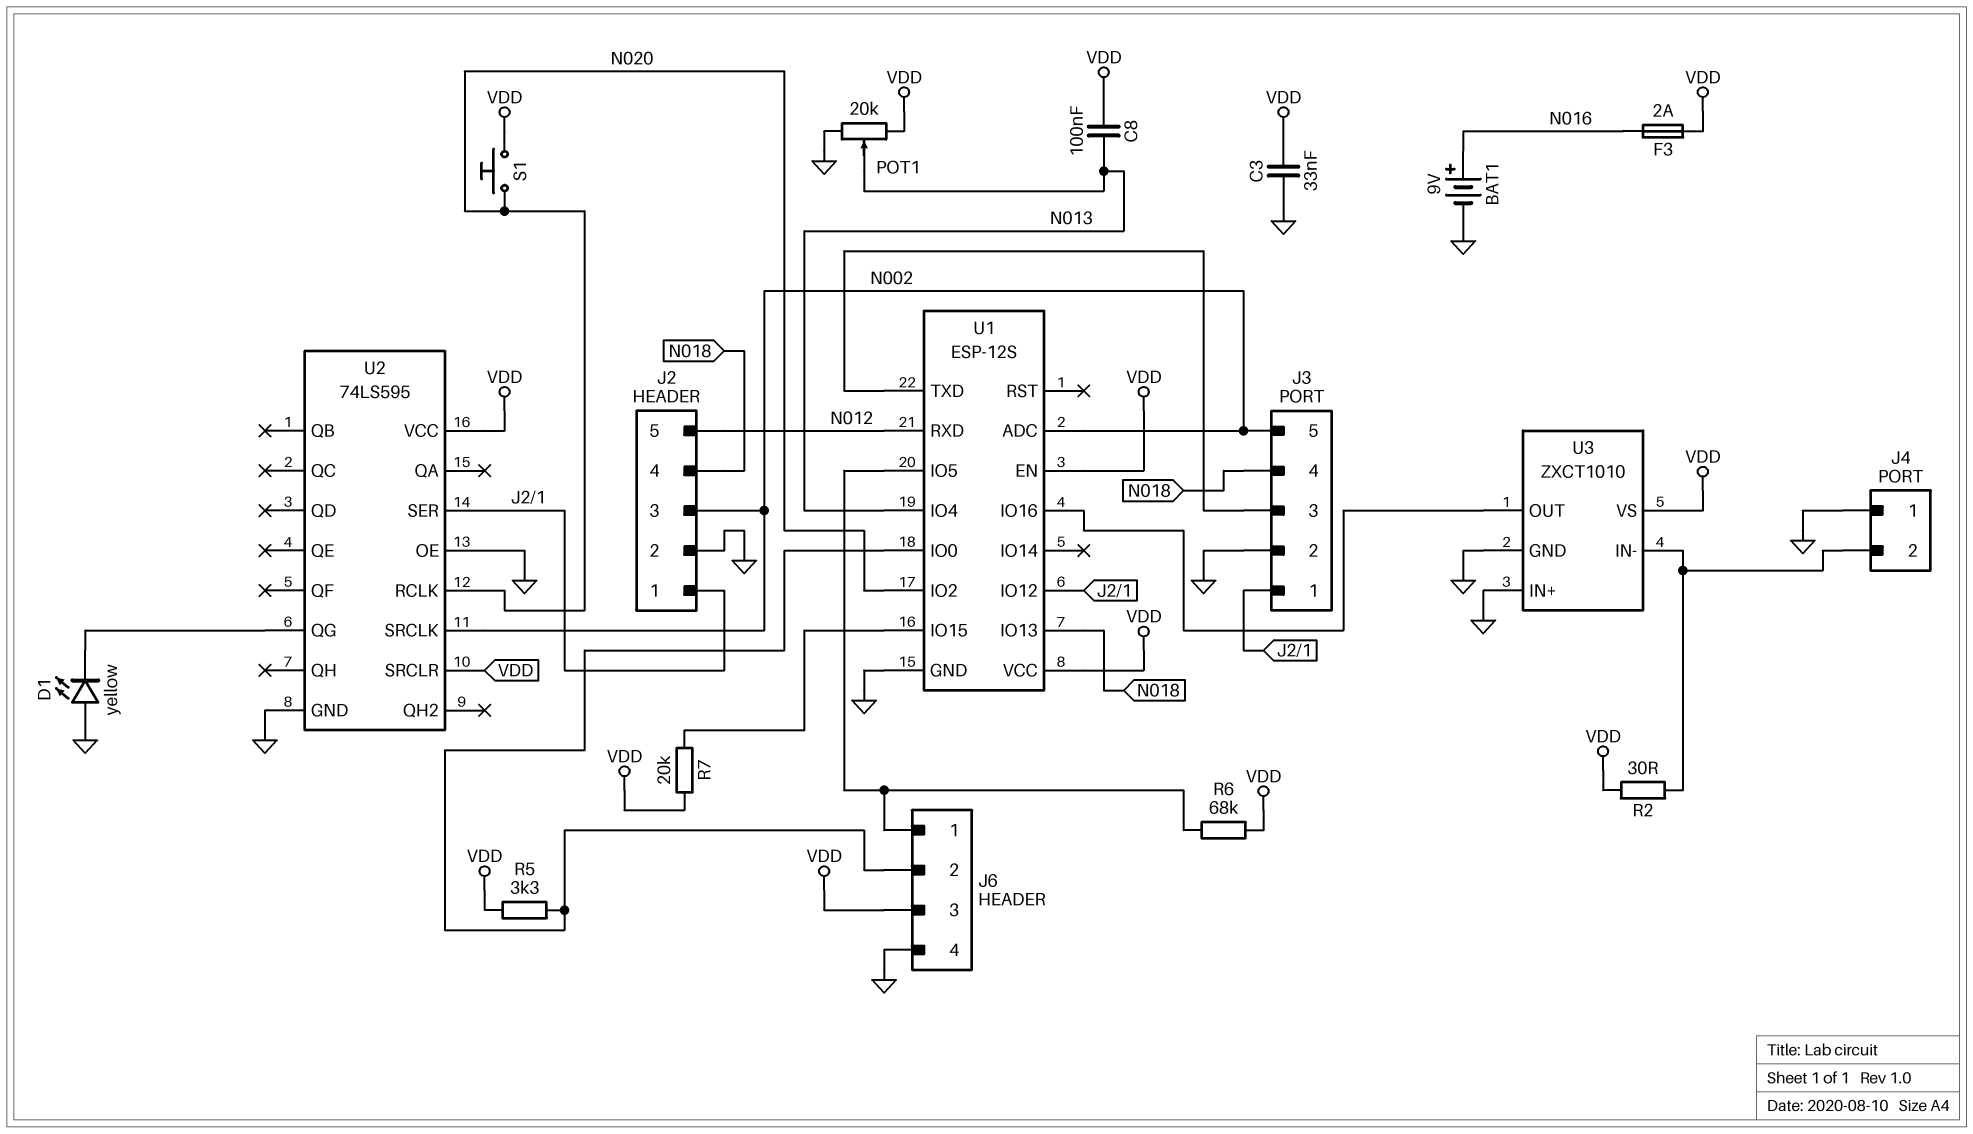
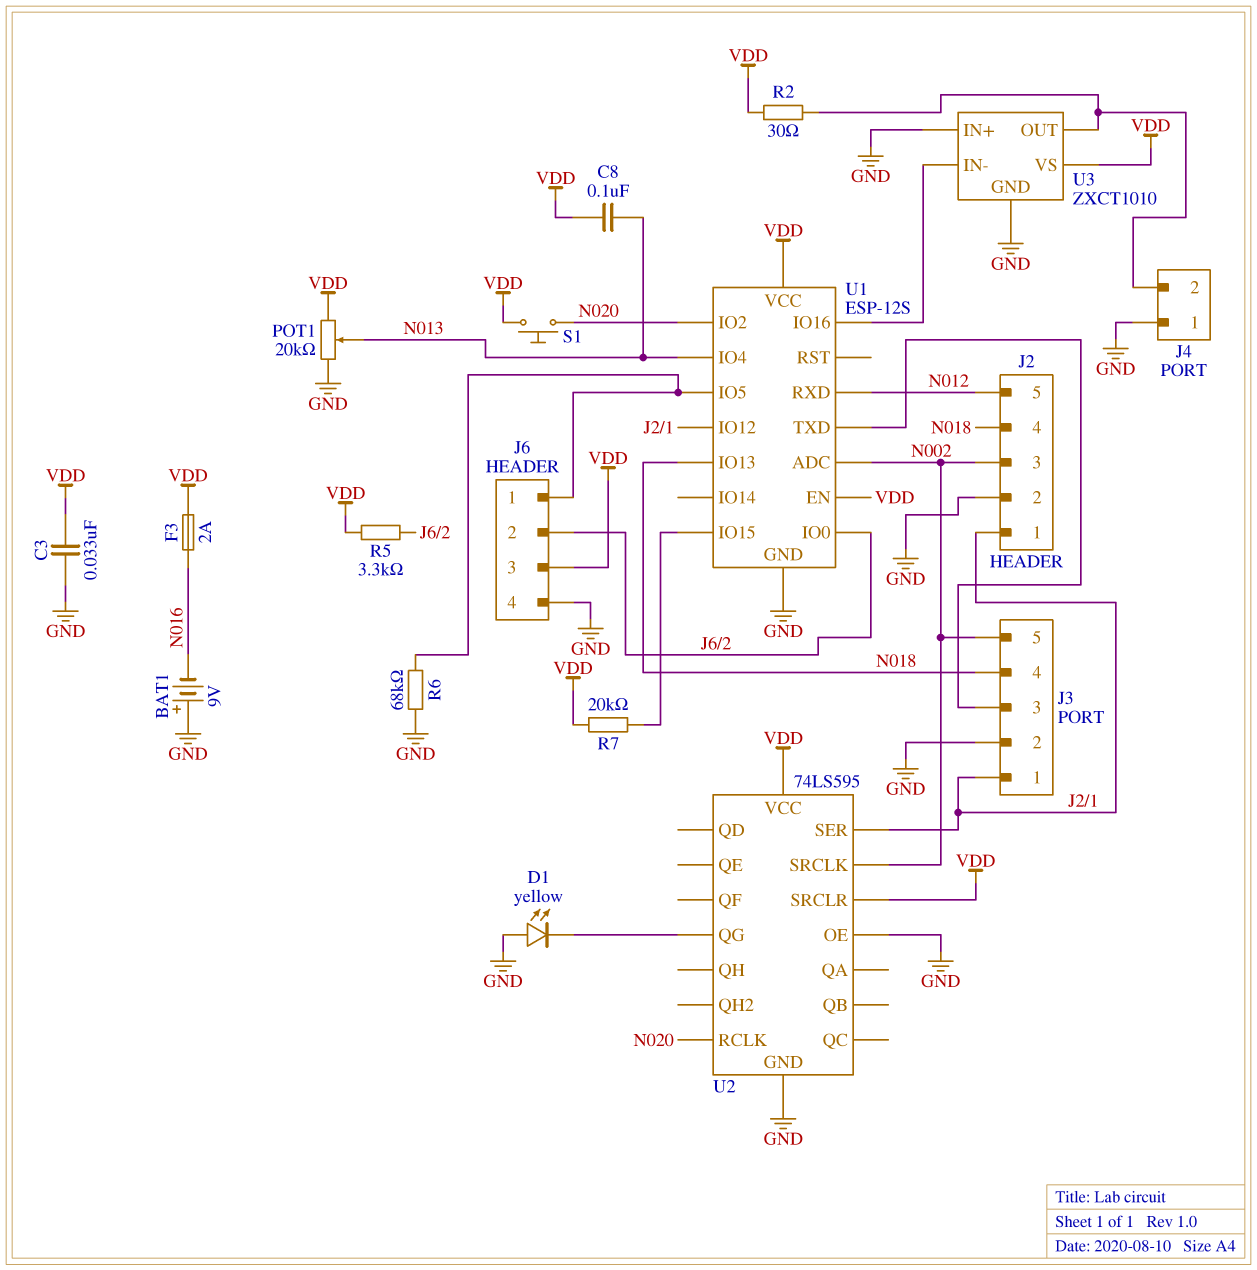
BAT1: 9V (plus N016, minus GND) -> 9V (plus GND, minus N016)
R6: 68k (J6/1, VDD) -> 68k (GND, J6/1)
U3 pin IN-: J4/2 -> U1/IO16
U3 pin OUT: U1/IO16 -> J4/2

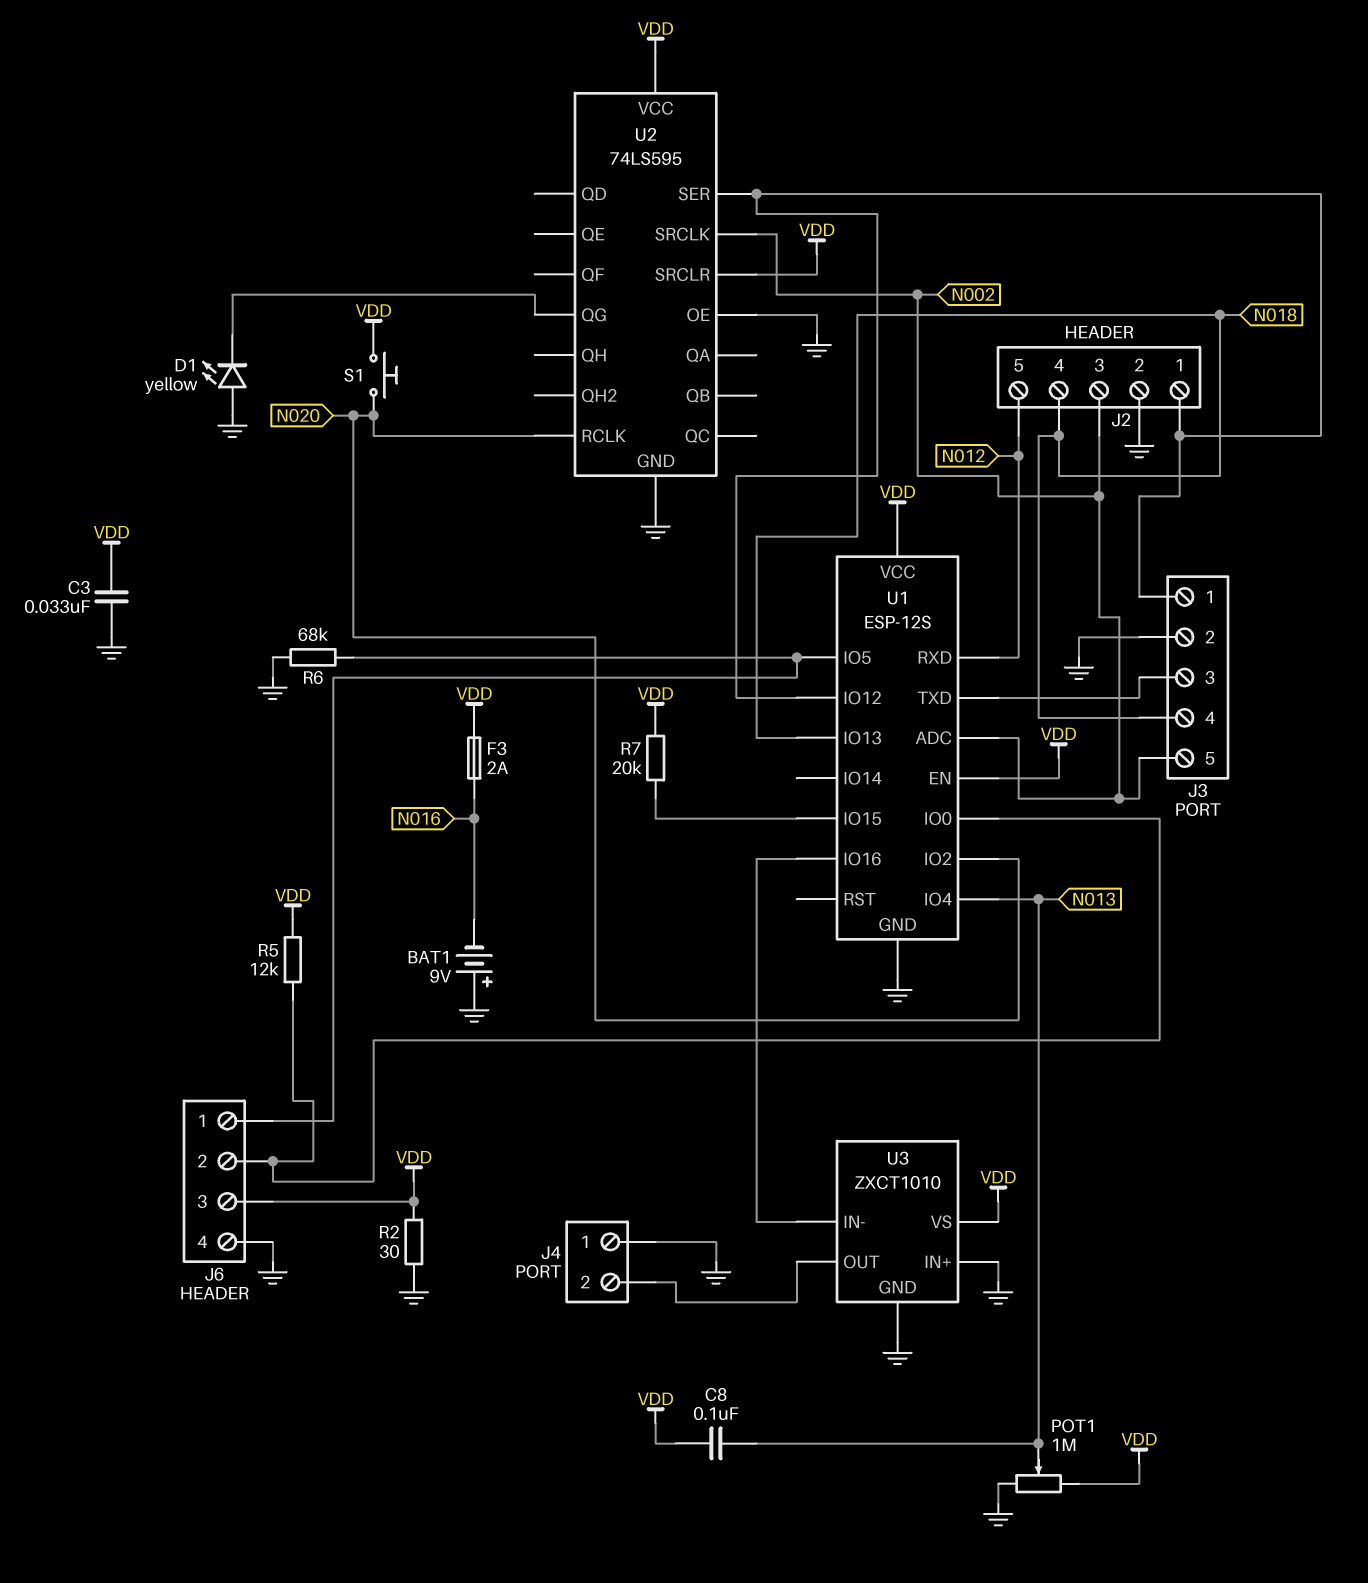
POT1: 20k (GND, VDD, wiper N013) -> 1M (GND, VDD, wiper N013)
R2: 30 (J4/2, VDD) -> 30 (GND, VDD)
R5: 3.3k (J6/2, VDD) -> 12k (J6/2, VDD)

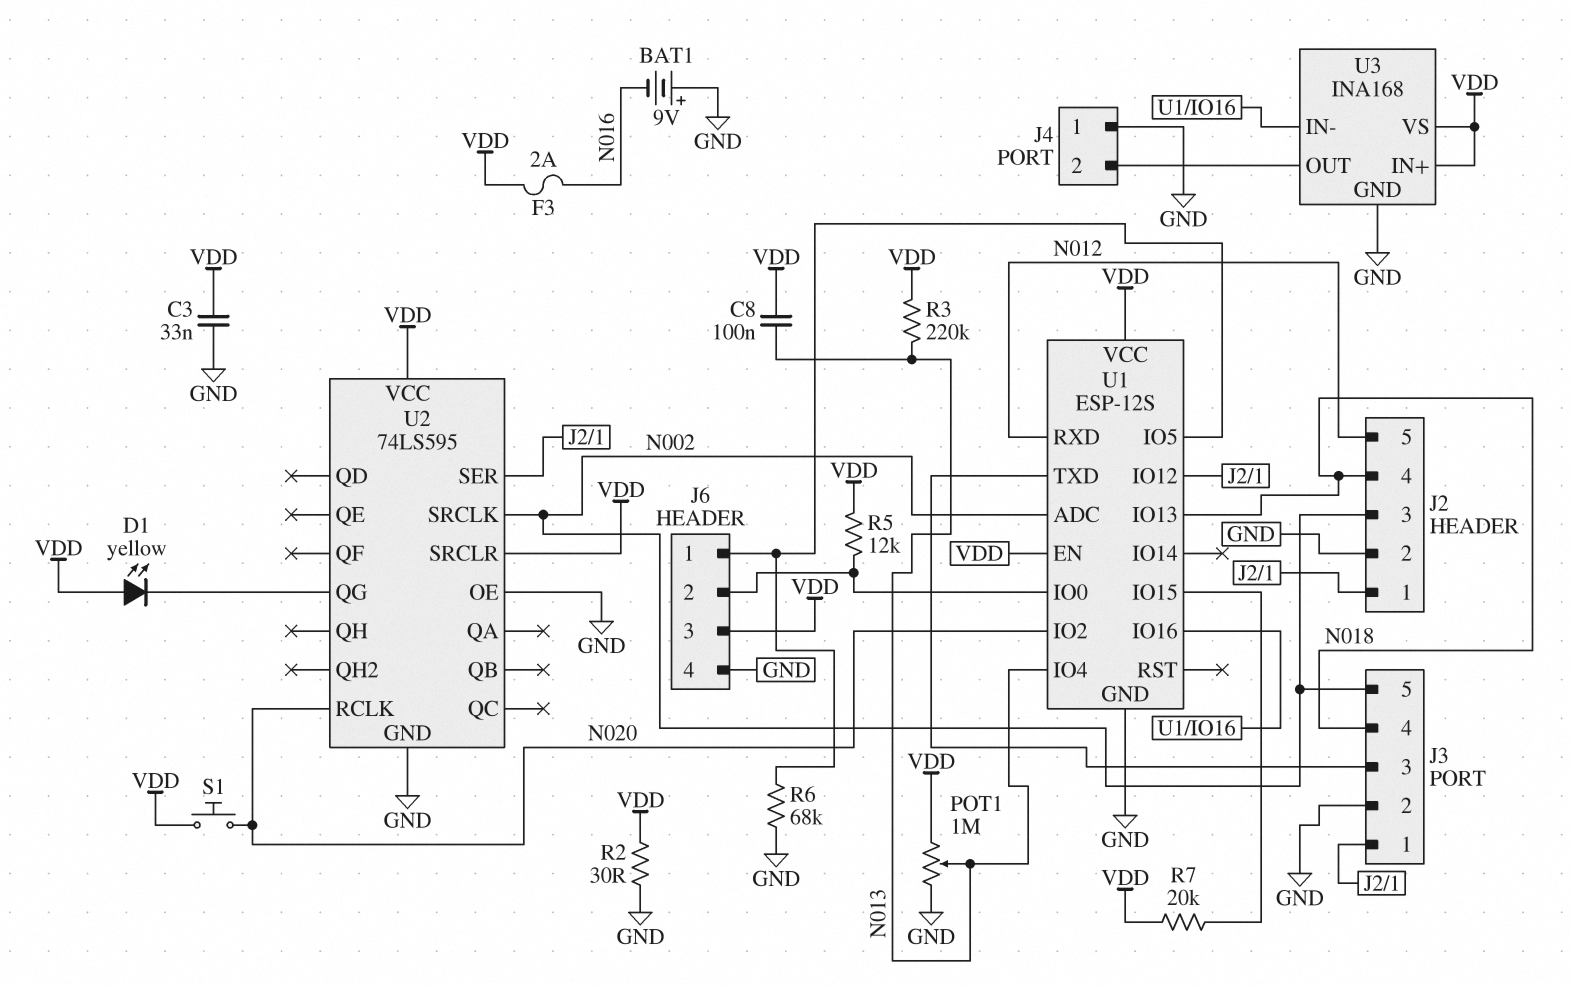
D1: LED yellow (A GND, K U2/QG) -> LED yellow (A VDD, K U2/QG)
R3: none -> 220k (N013, VDD)
U3: ZXCT1010 -> INA168
U3 pin IN+: GND -> VDD

